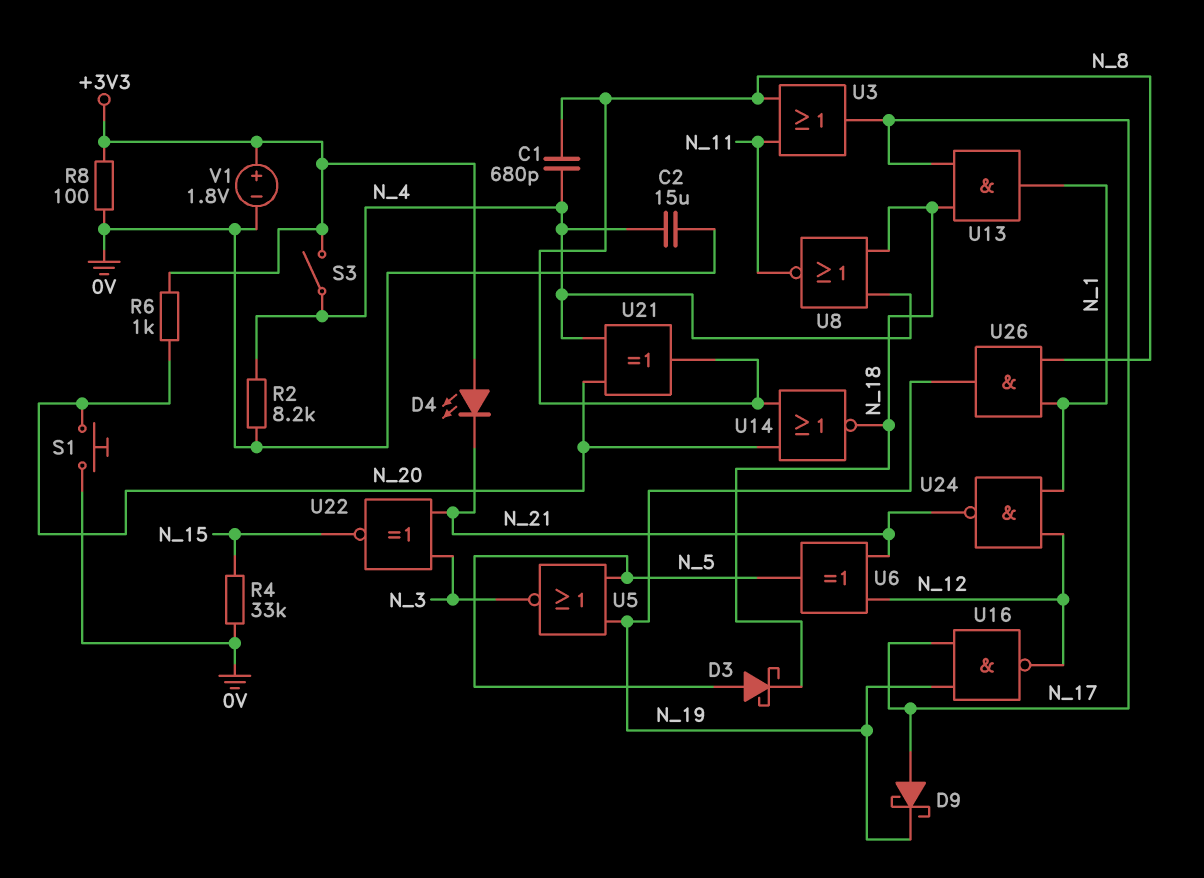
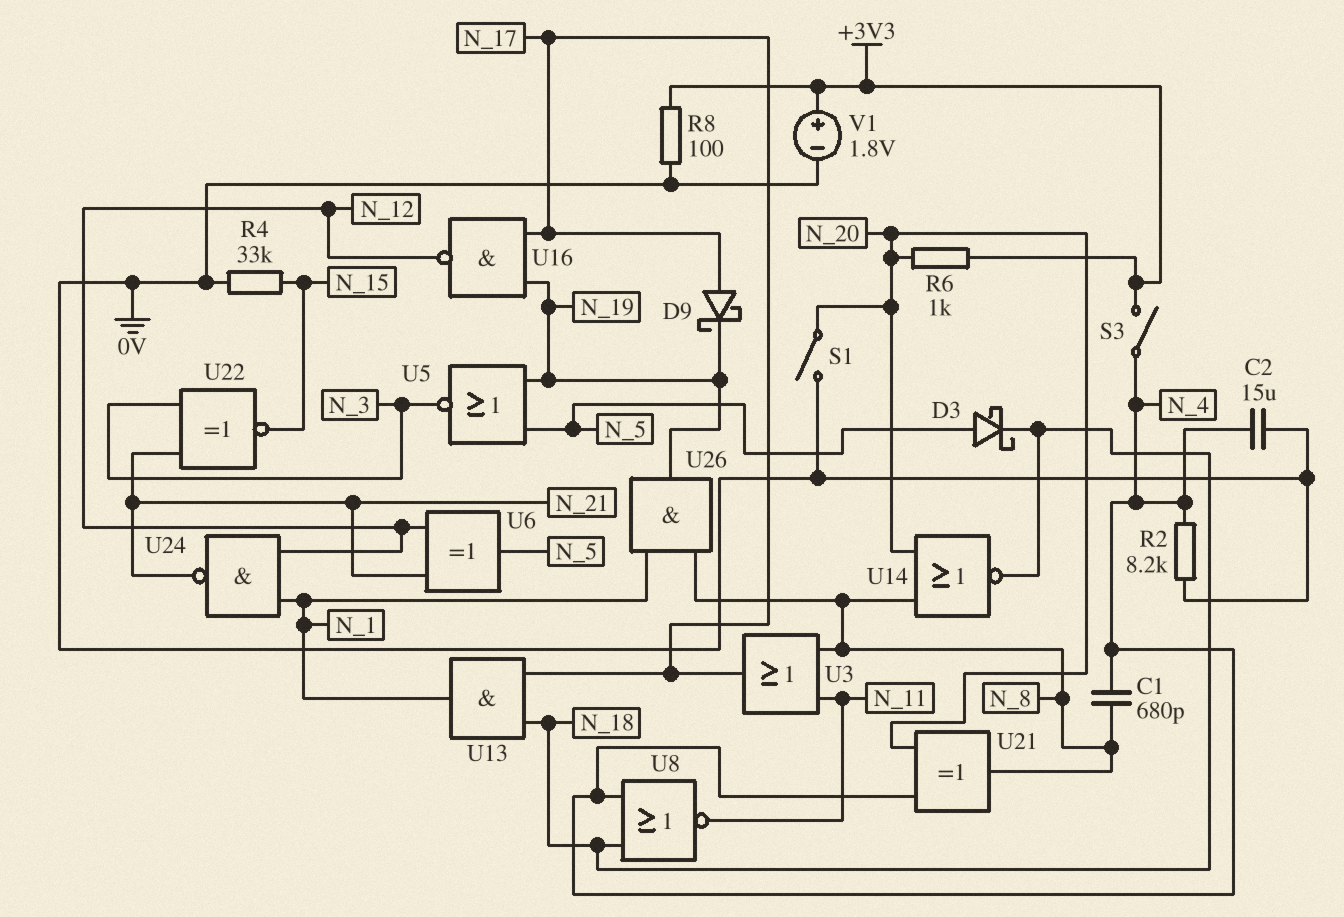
D4: LED (A +3V3, K N_21) -> none
S1: button (0V, N_20) -> switch (0V, N_20)

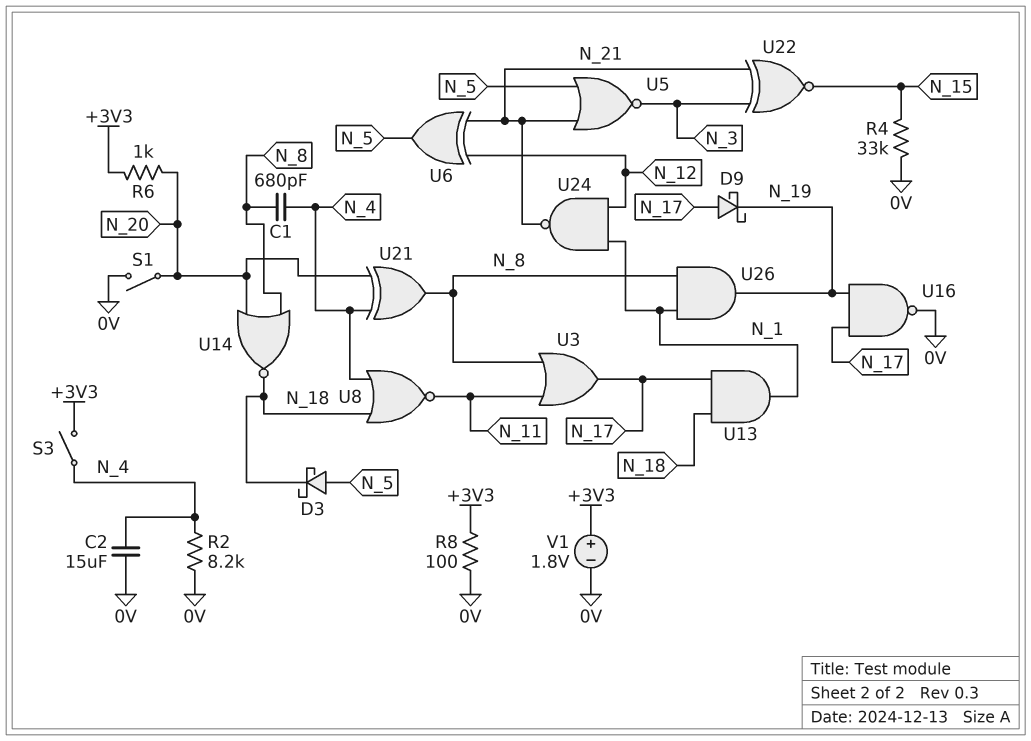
U5: NOR (in N_5, in N_19, out N_3) -> NOR (in N_5, in N_21, out N_3)
U16: NAND (in N_17, in N_19, out N_12) -> NAND (in N_17, in N_19, out 0V)

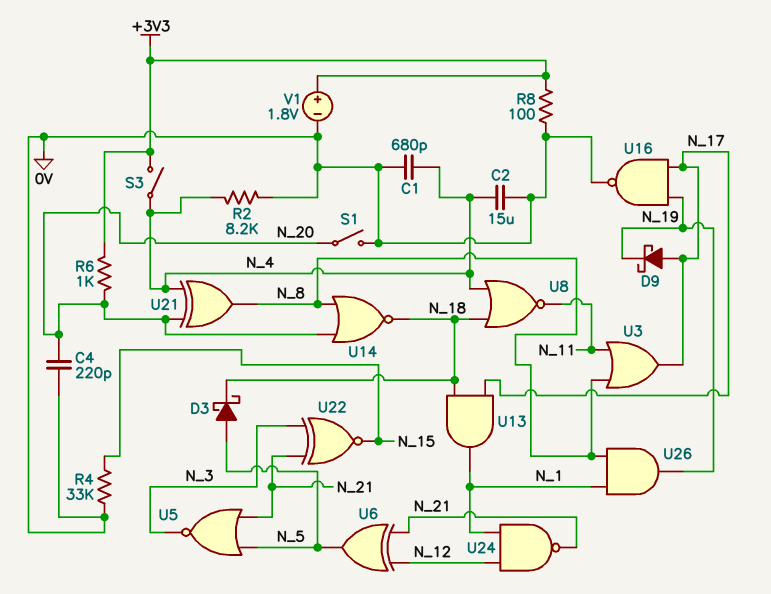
C1: 680pF (N_4, N_8) -> 680pF (0V, N_4)
C4: none -> 220pF (0V, N_20)

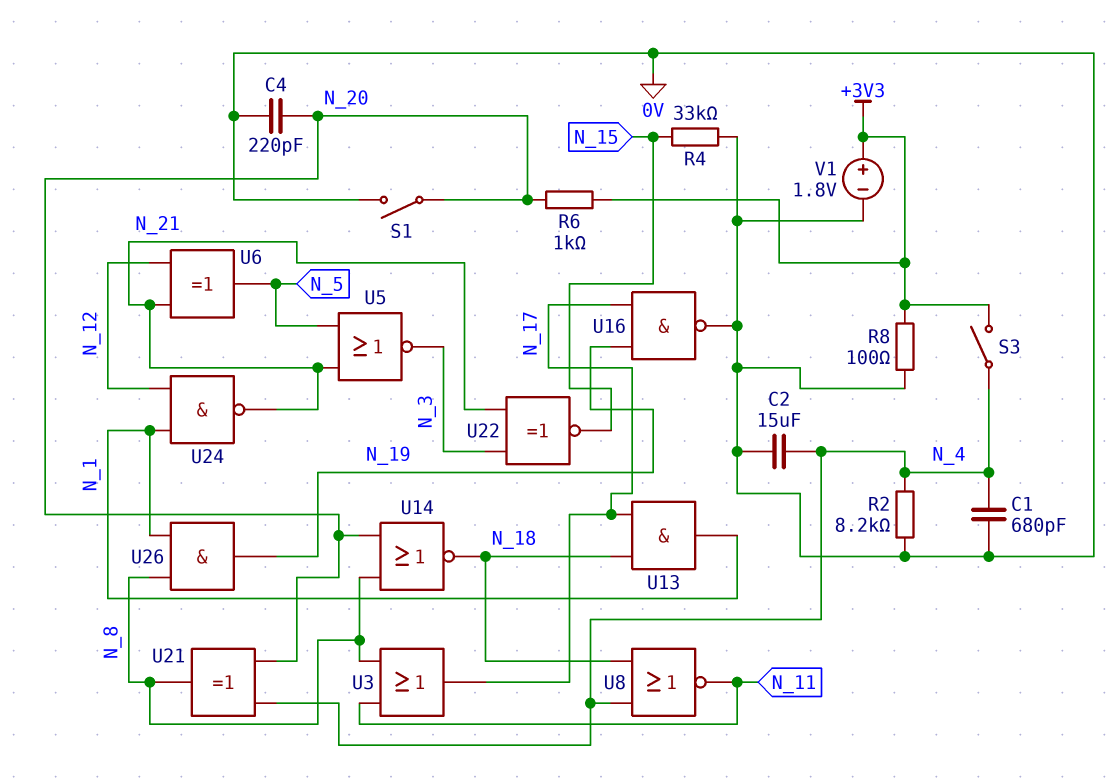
D3: schottky (A N_5, K N_18) -> none
D9: schottky (A N_17, K N_19) -> none

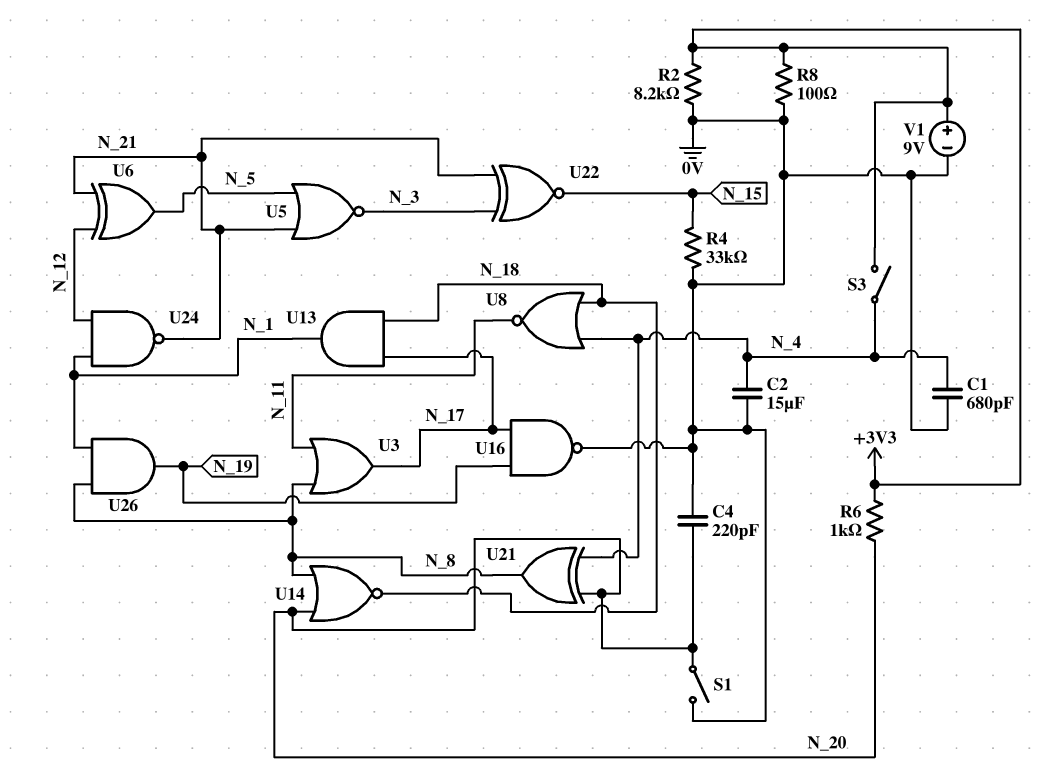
R2: 8.2k (0V, N_4) -> 8.2k (+3V3, 0V)
V1: 1.8V (plus +3V3, minus 0V) -> 9V (plus +3V3, minus 0V)

